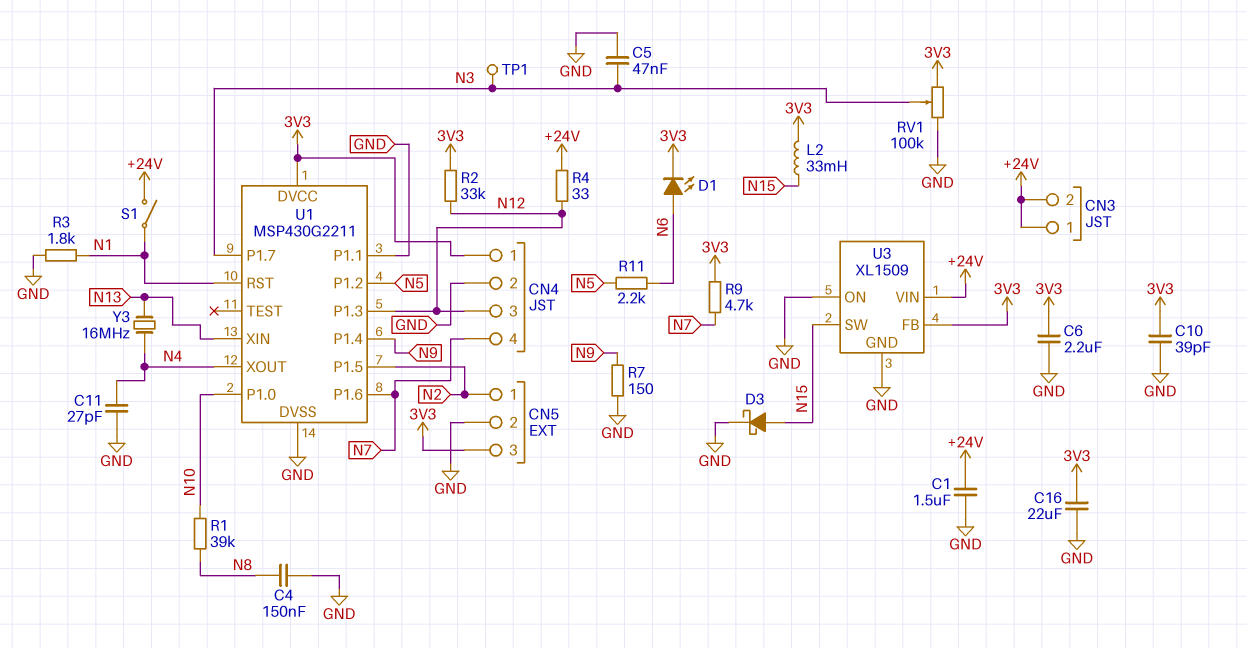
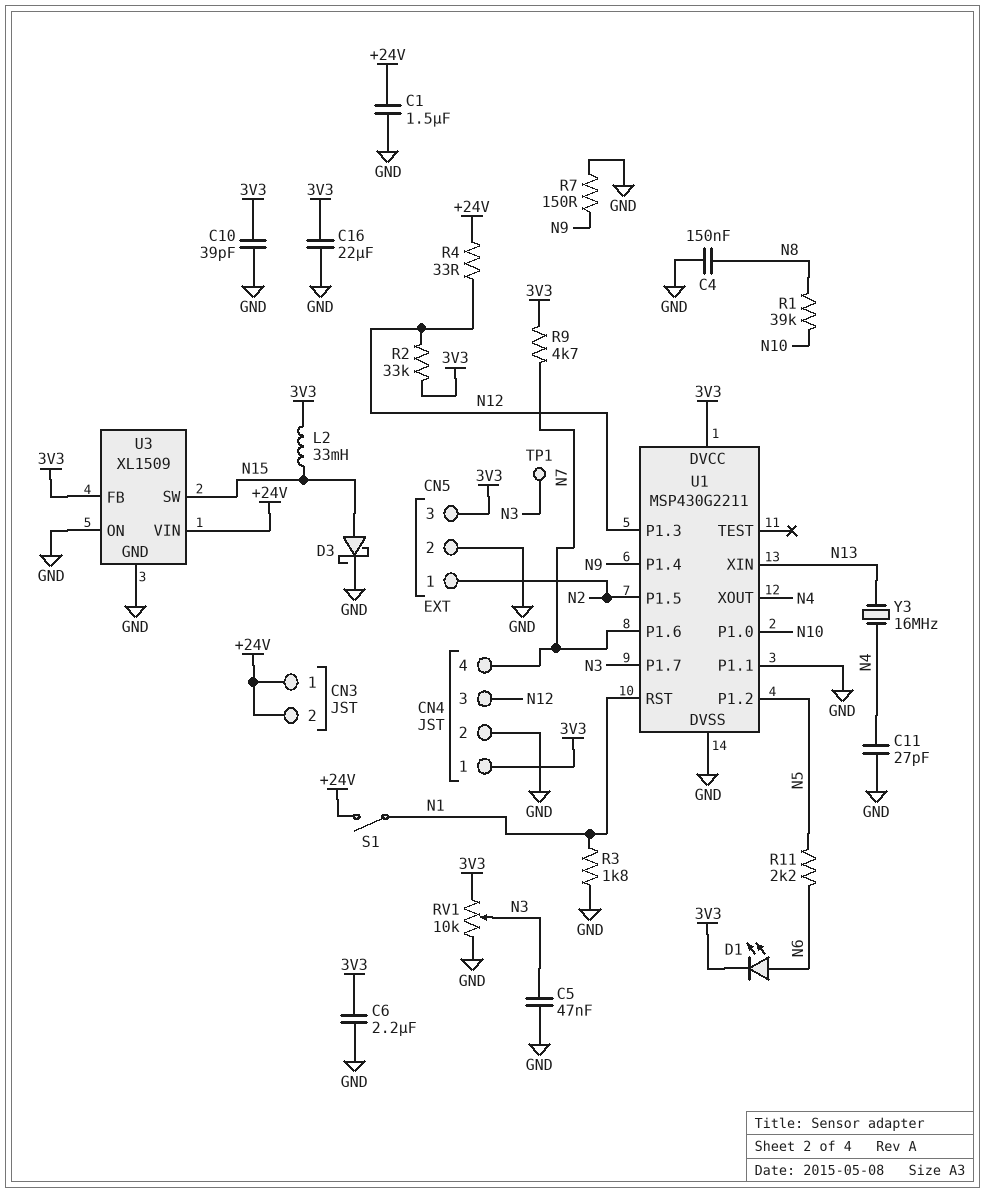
RV1: 100k (3V3, GND, wiper N3) -> 10k (3V3, GND, wiper N3)

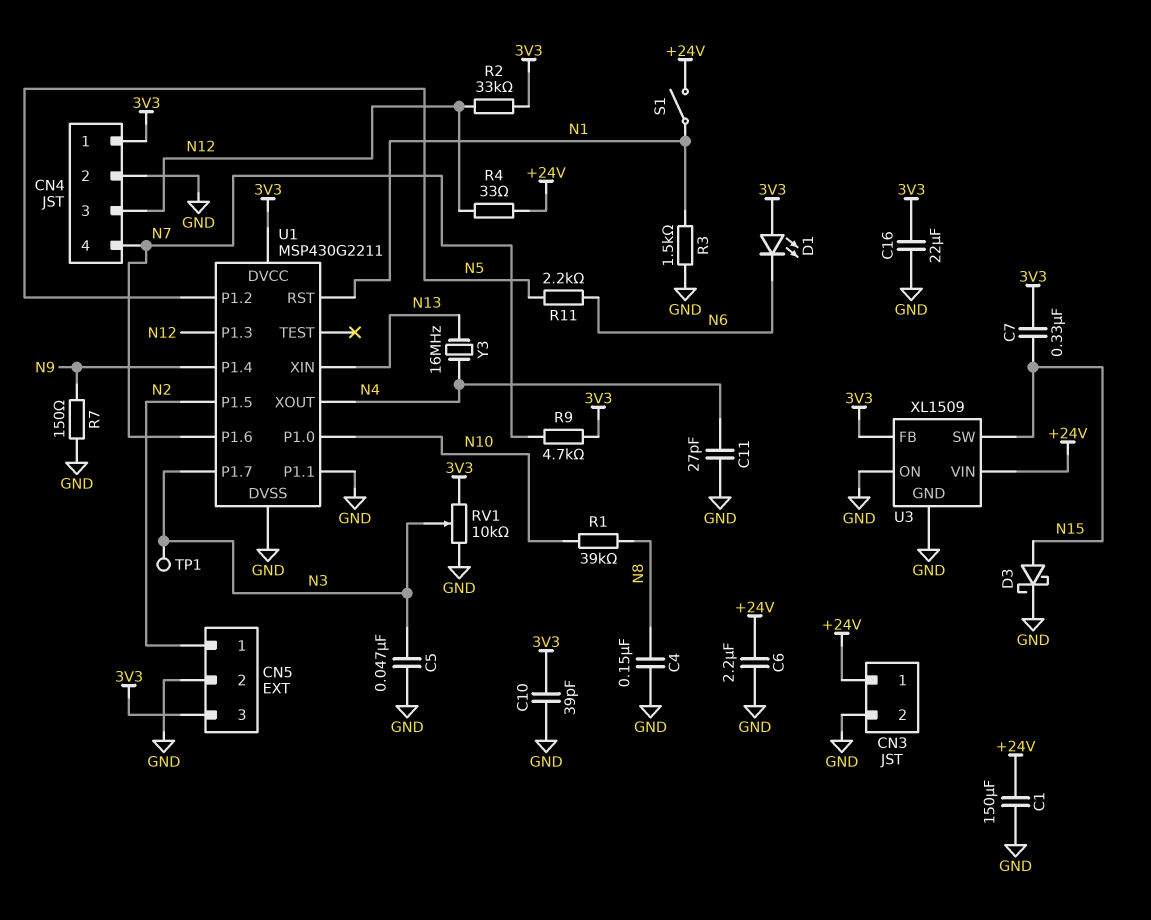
C1: 1.5uF (+24V, GND) -> 150uF (+24V, GND)
C6: 2.2uF (3V3, GND) -> 2.2uF (+24V, GND)
C7: none -> 330nF (3V3, N15)
CN3 pin 2: +24V -> GND
D1: LED (A N6, K 3V3) -> LED (A 3V3, K N6)
L2: 33mH (3V3, N15) -> none
R3: 1.8k (GND, N1) -> 1.5k (GND, N1)

